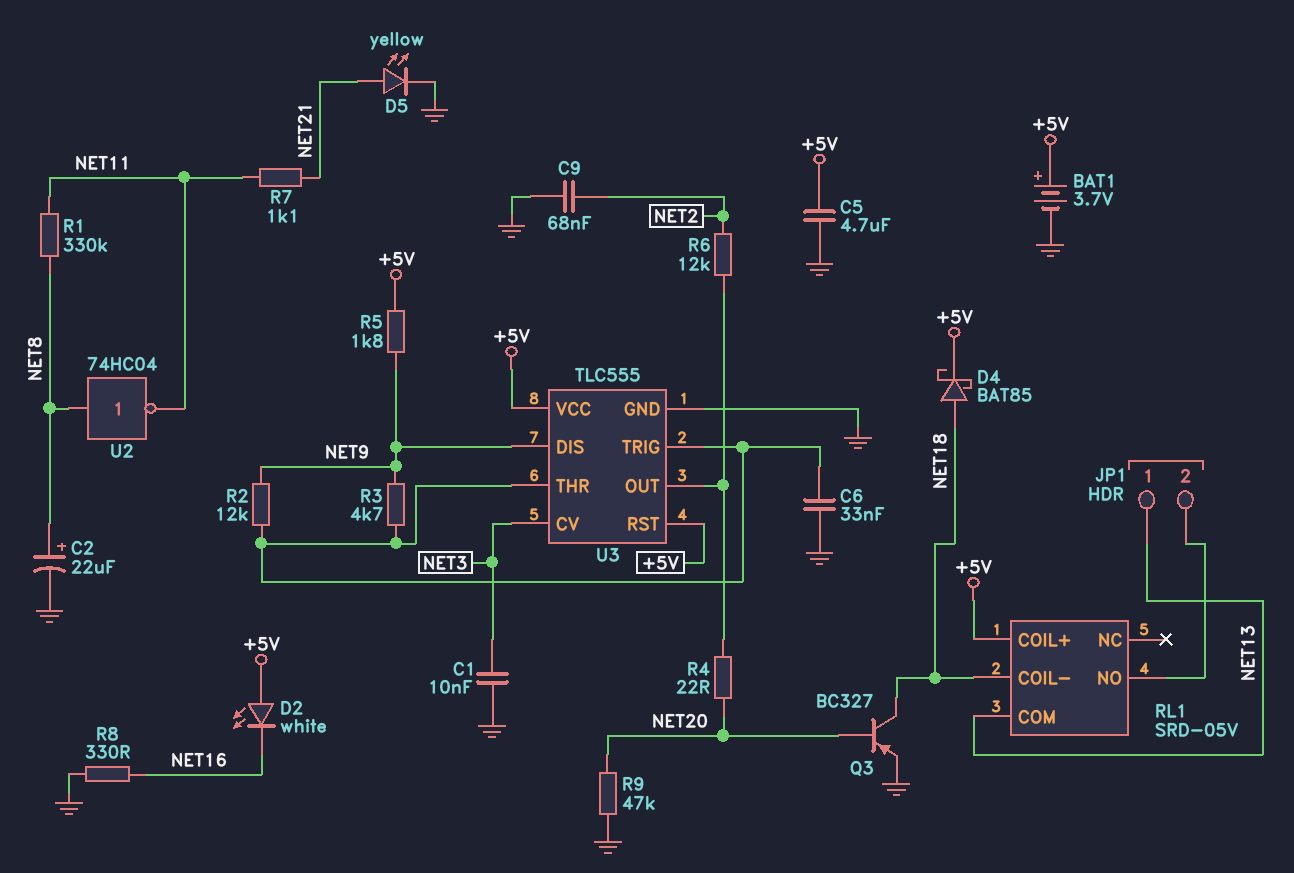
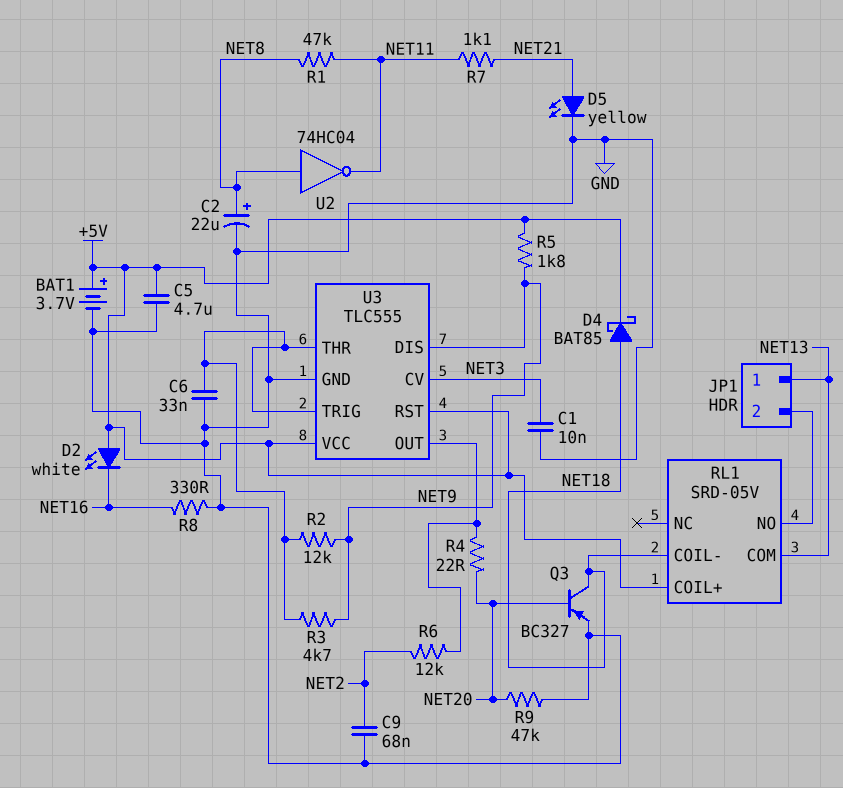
R1: 330k (NET8, NET11) -> 47k (NET8, NET11)

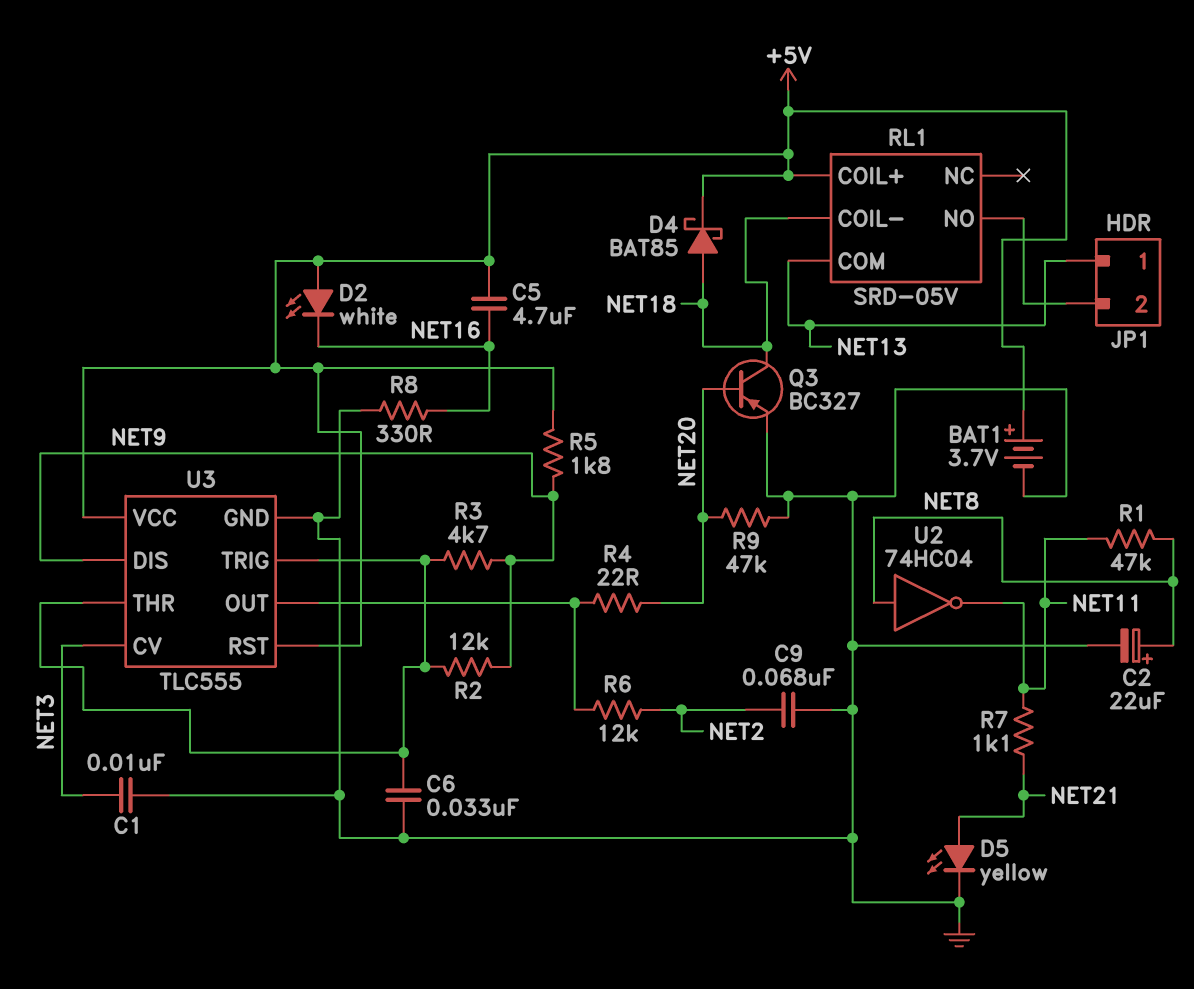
C5: 4.7uF (+5V, GND) -> 4.7uF (+5V, NET16)

